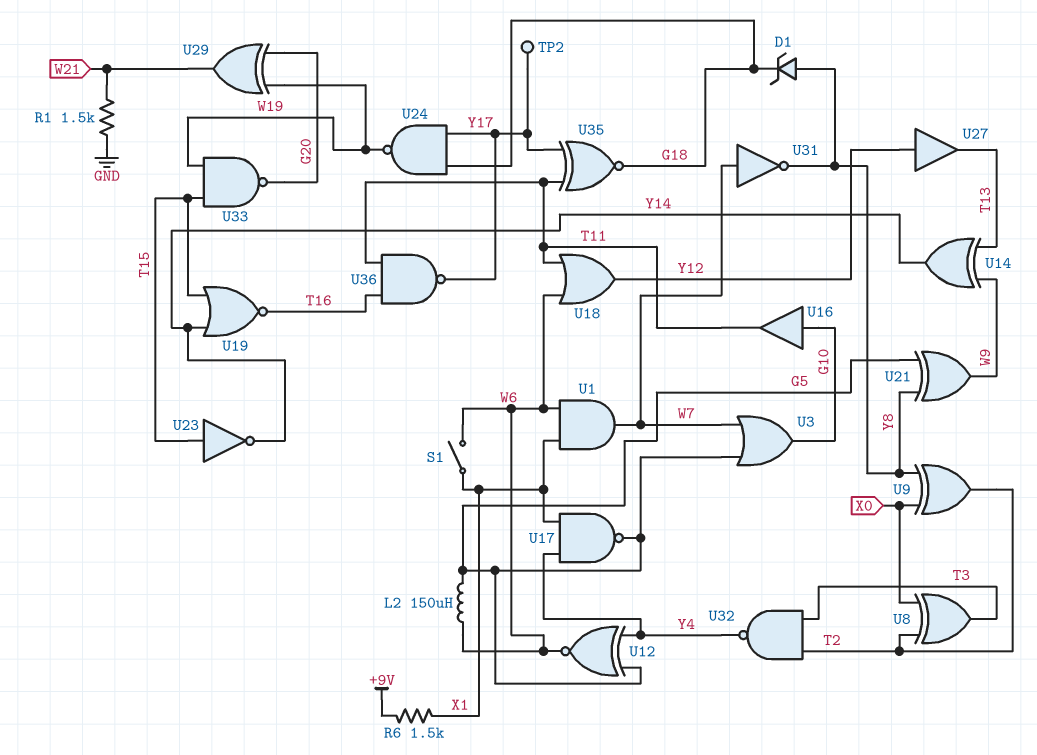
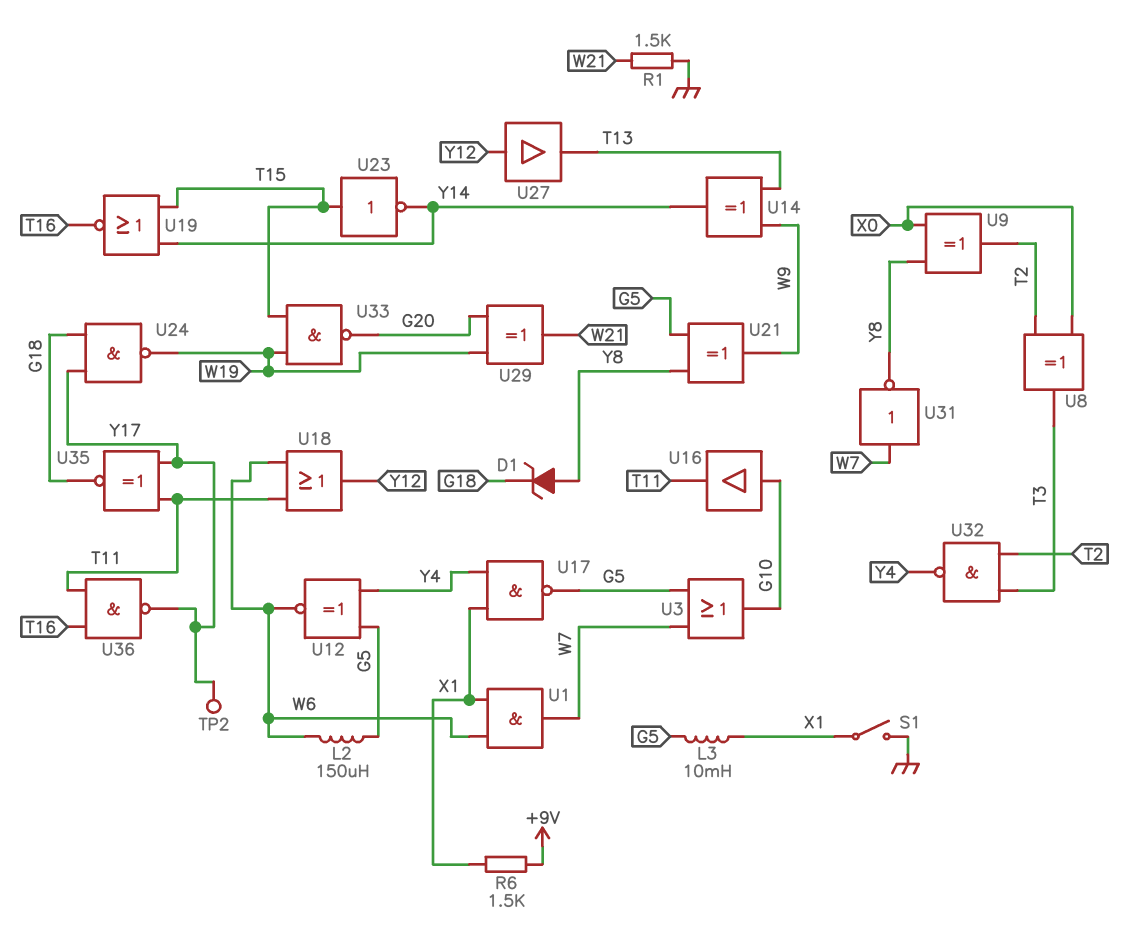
L3: none -> 10mH (G5, X1)
S1: switch (W6, X1) -> switch (GND, X1)

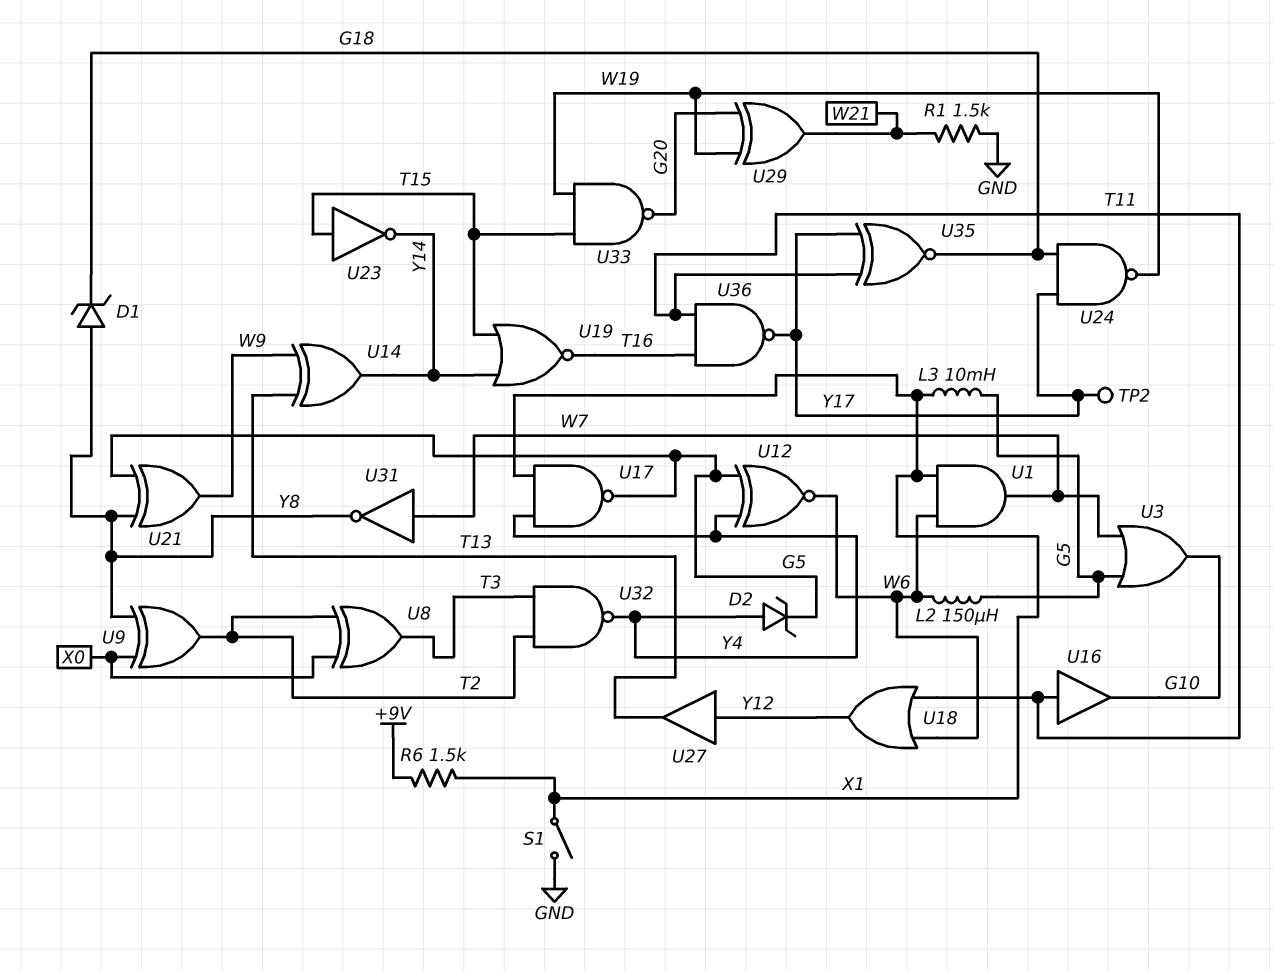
D2: none -> zener (A Y4, K G5)
U16: buffer (in G10, out T11) -> buffer (in T11, out G10)

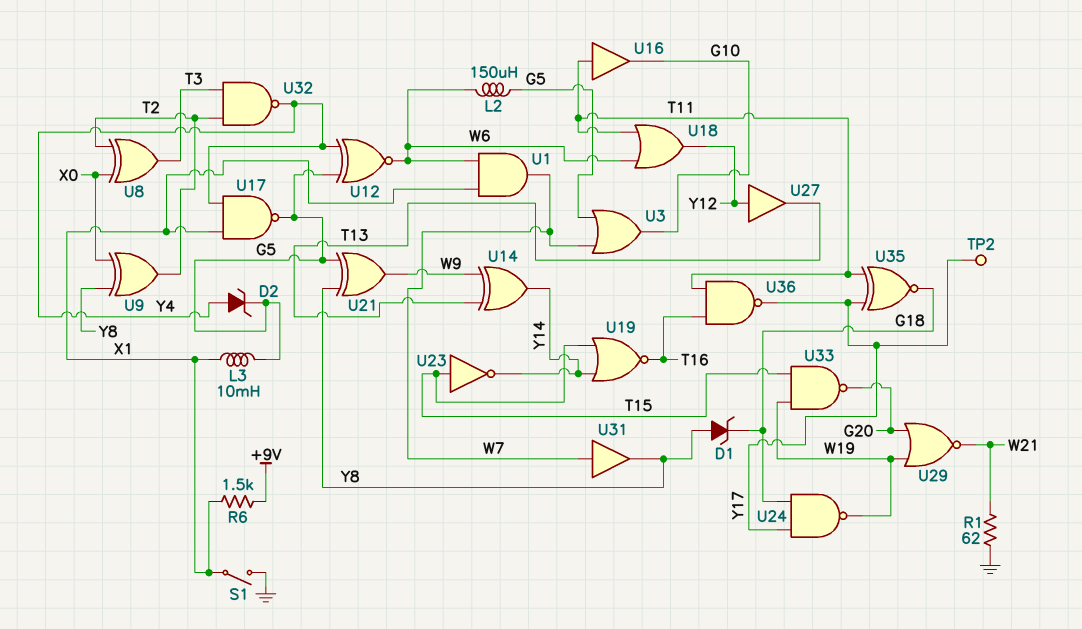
R1: 1.5k (GND, W21) -> 62 (GND, W21)
U29: XOR (in G20, in W19, out W21) -> NOR (in G20, in W19, out W21)
U31: NOT (in W7, out Y8) -> buffer (in W7, out Y8)

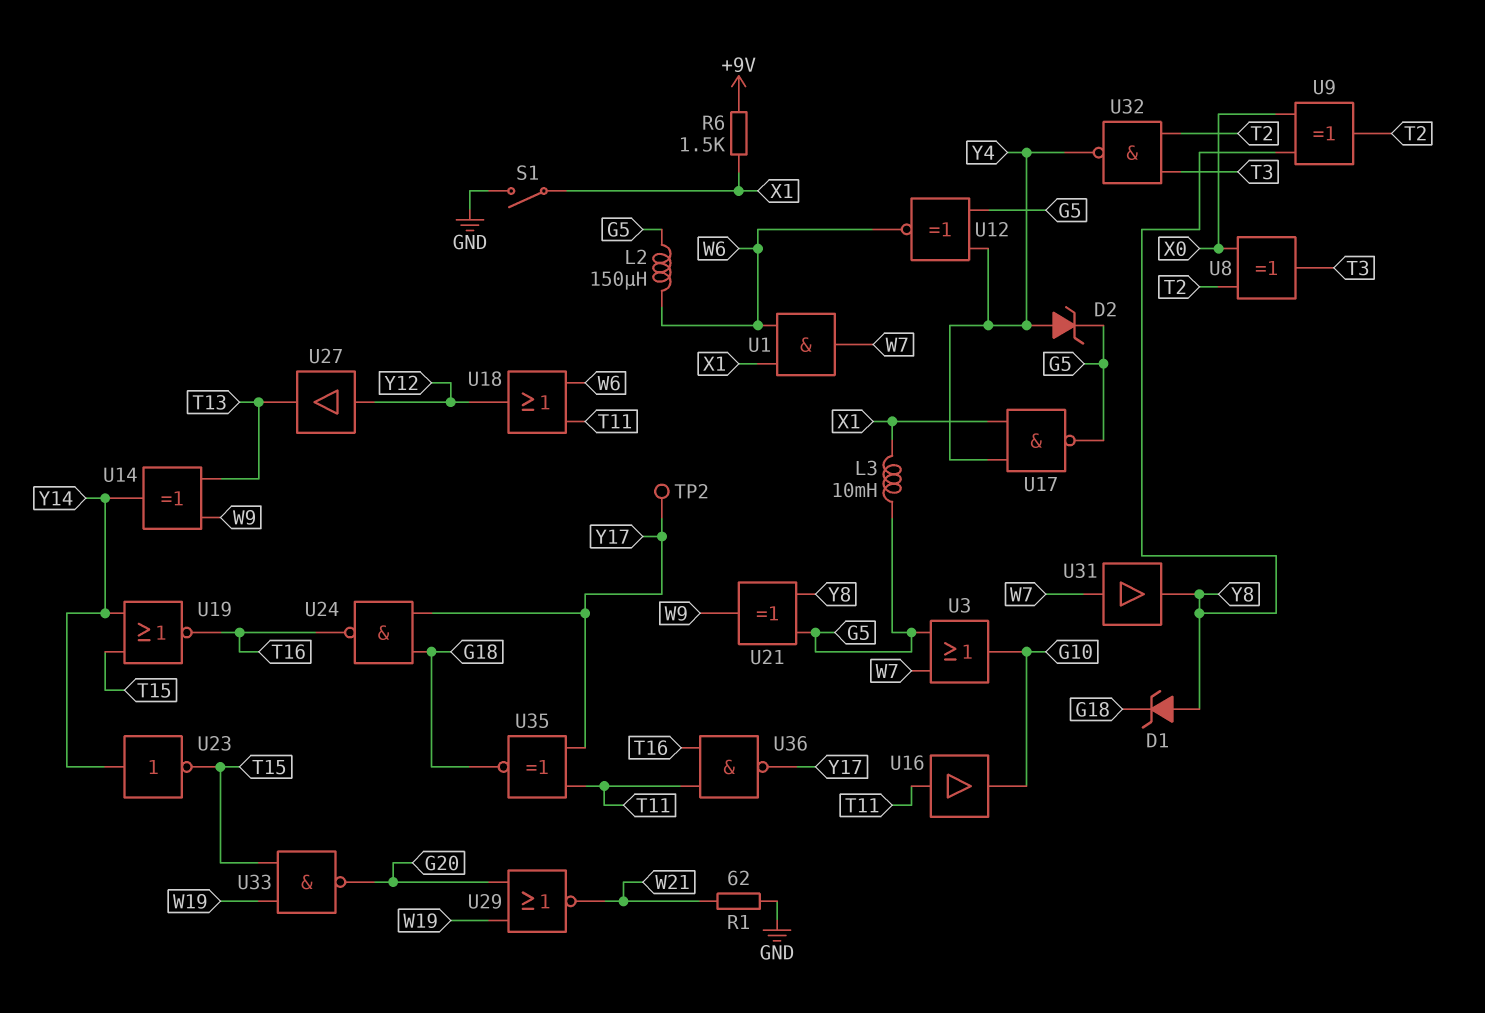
U23: NOT (in T15, out Y14) -> NOT (in Y14, out T15)
U24: NAND (in G18, in Y17, out W19) -> NAND (in G18, in Y17, out T16)

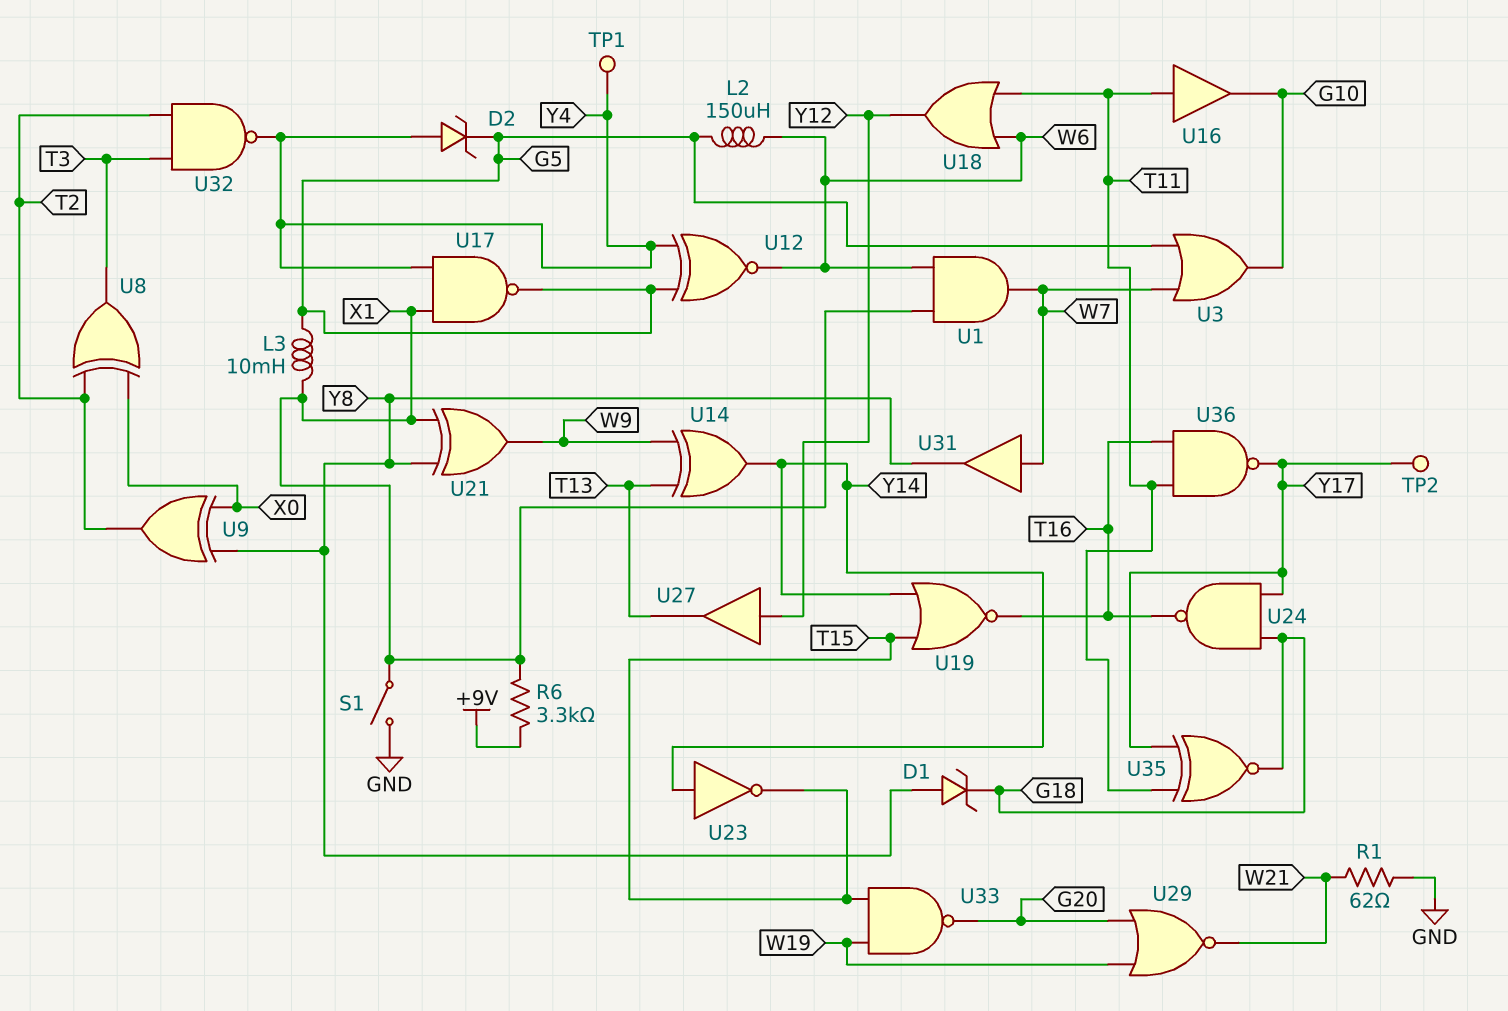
R6: 1.5k (+9V, X1) -> 3.3k (+9V, X1)
TP1: none -> test point (Y4)
U21: XOR (in G5, in Y8, out W9) -> XOR (in X1, in Y8, out W9)

